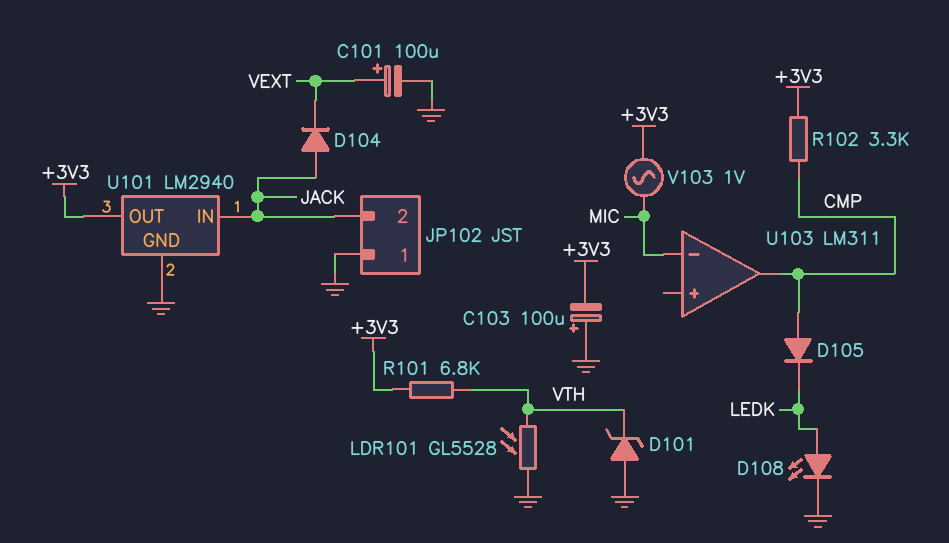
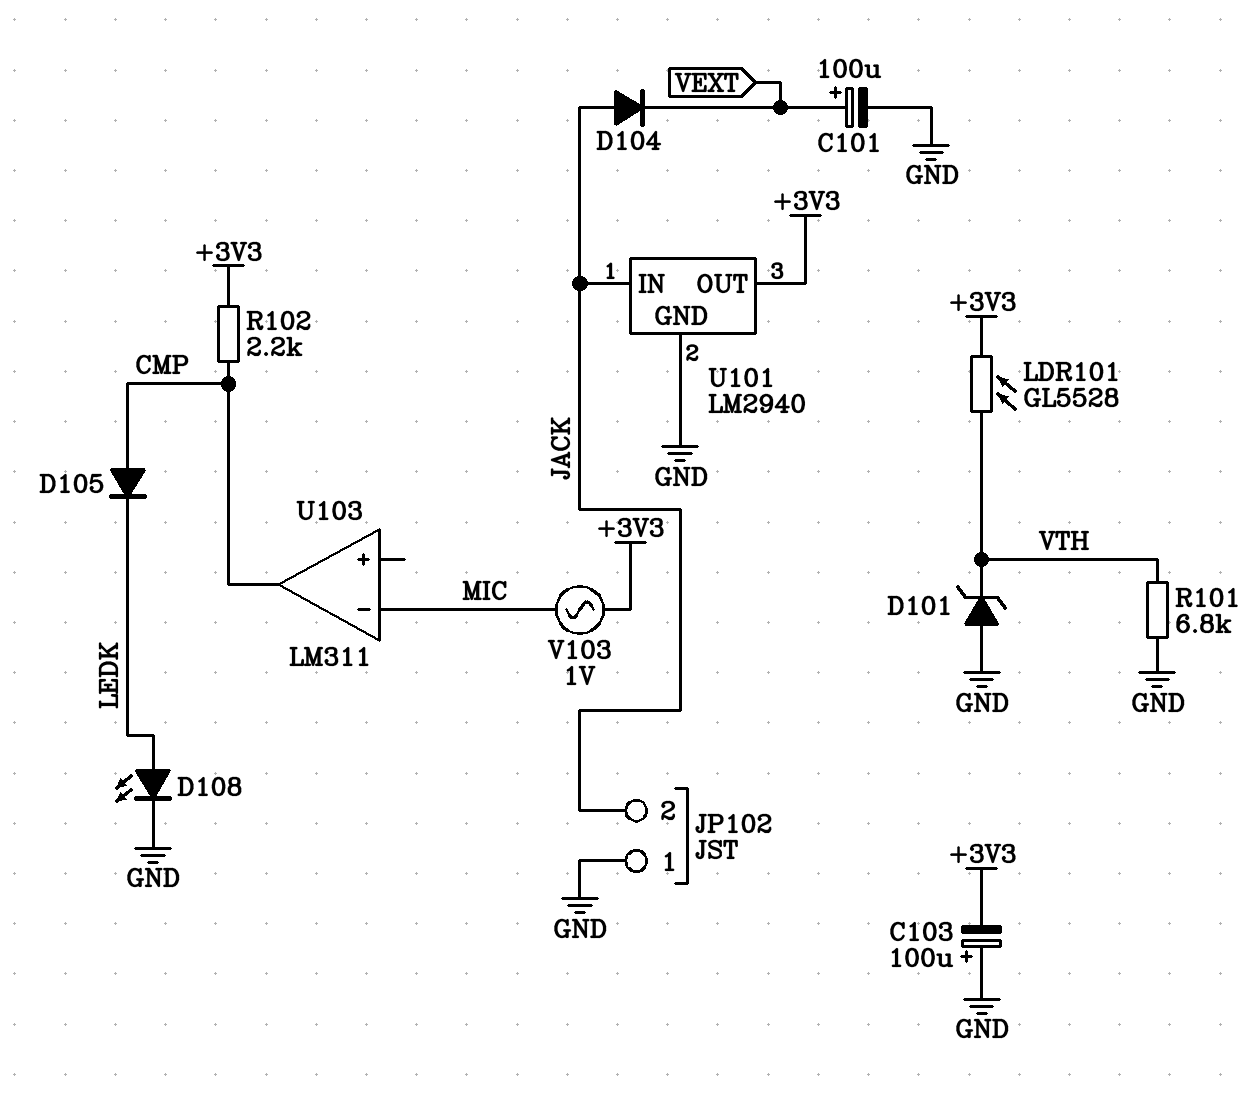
LDR101: GL5528 (GND, VTH) -> GL5528 (+3V3, VTH)
R101: 6.8k (+3V3, VTH) -> 6.8k (GND, VTH)
R102: 3.3k (+3V3, CMP) -> 2.2k (+3V3, CMP)

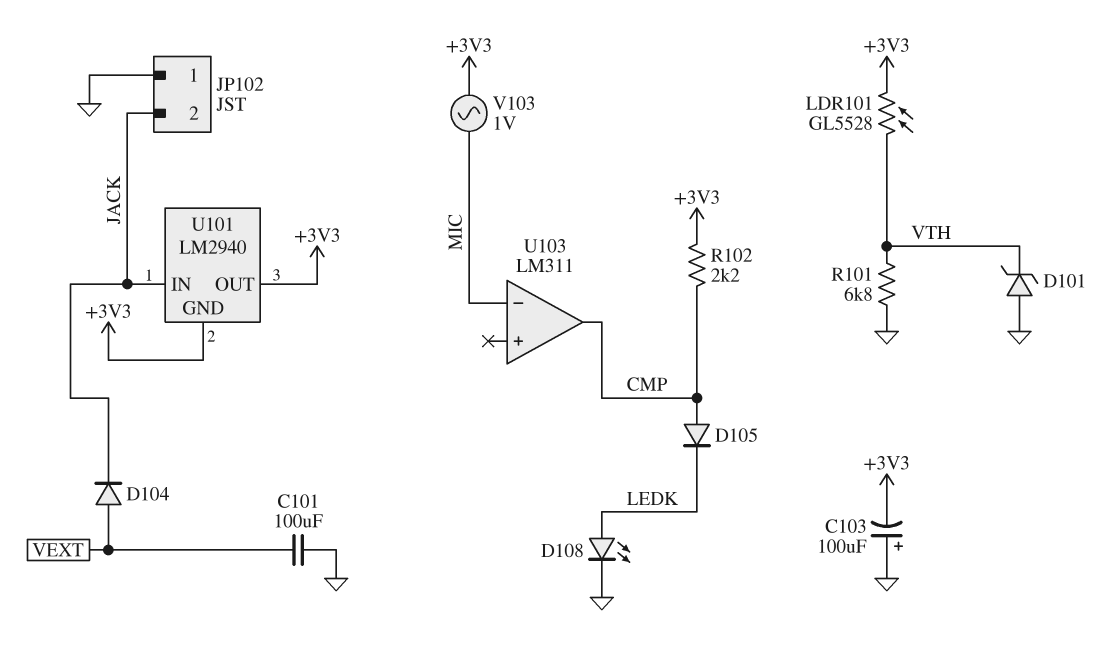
C101: 100uF (plus VEXT, minus GND) -> 100uF (GND, VEXT)
D104: diode (A JACK, K VEXT) -> diode (A VEXT, K JACK)
U101 pin GND: GND -> +3V3

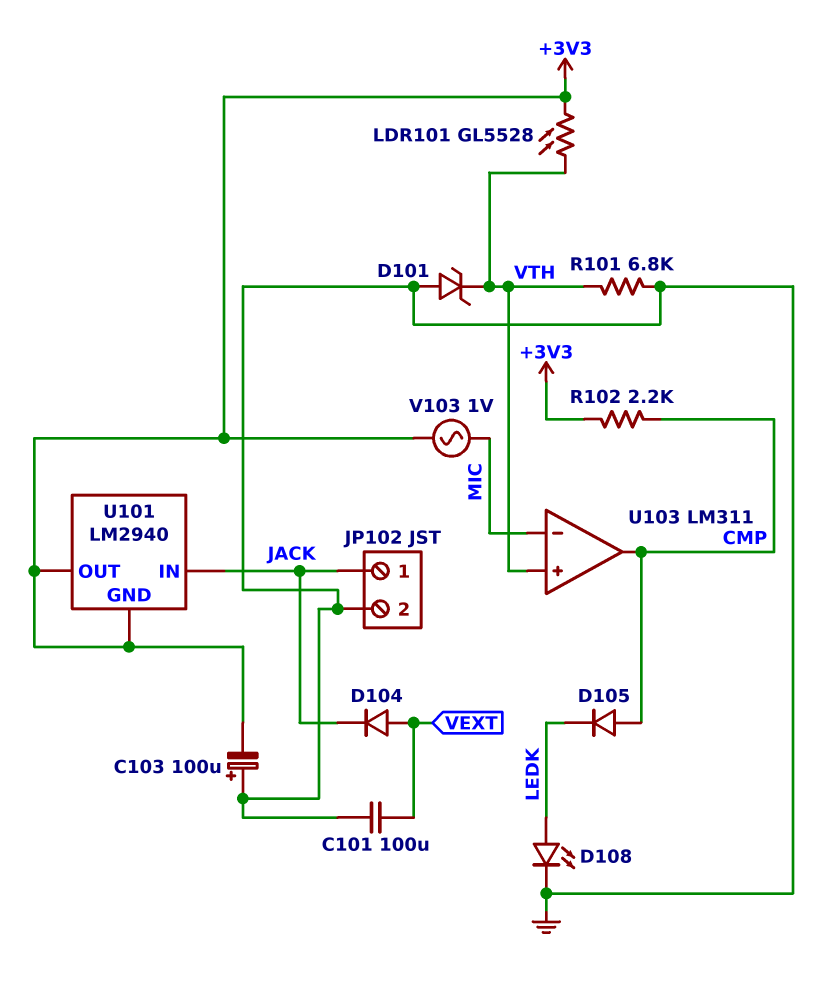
JP102 pin 1: GND -> JACK
JP102 pin 2: JACK -> GND
U103 pin in+: none -> VTH

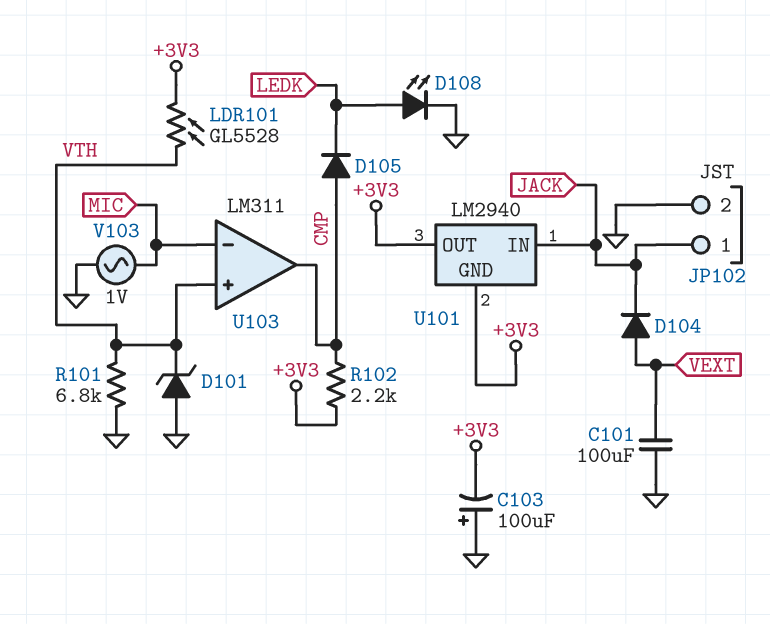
V103: AC 1V (+3V3, MIC) -> AC 1V (GND, MIC)

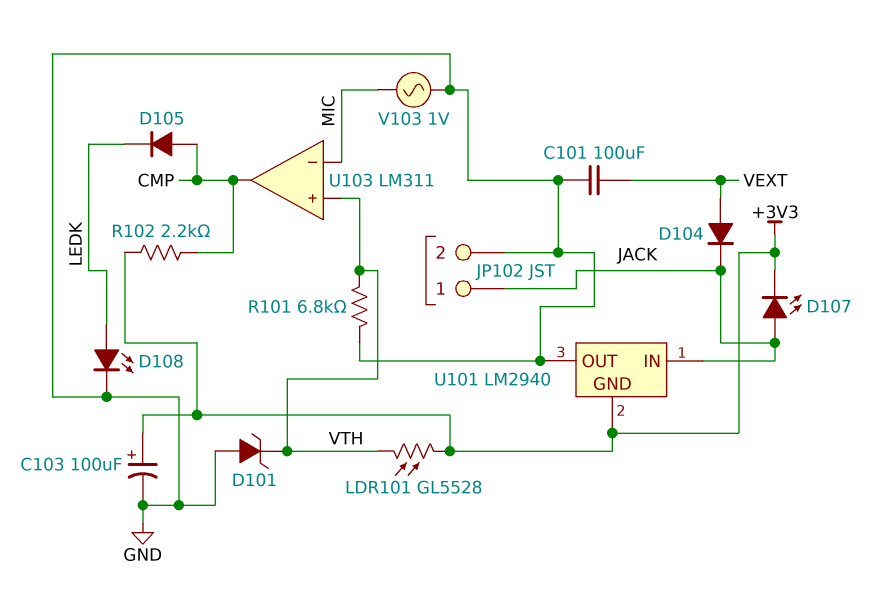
C103: 100uF (plus GND, minus +3V3) -> 100uF (plus +3V3, minus GND)
D107: none -> LED (A JACK, K +3V3)
U101 pin OUT: +3V3 -> GND

